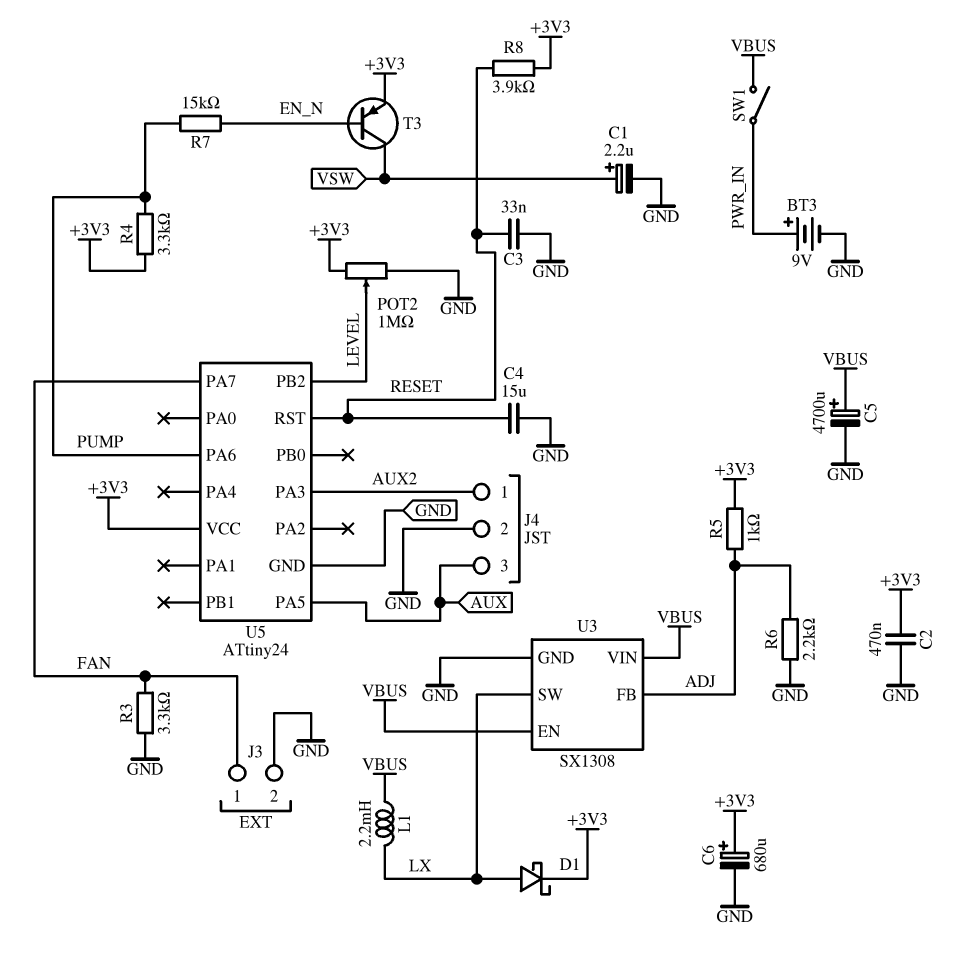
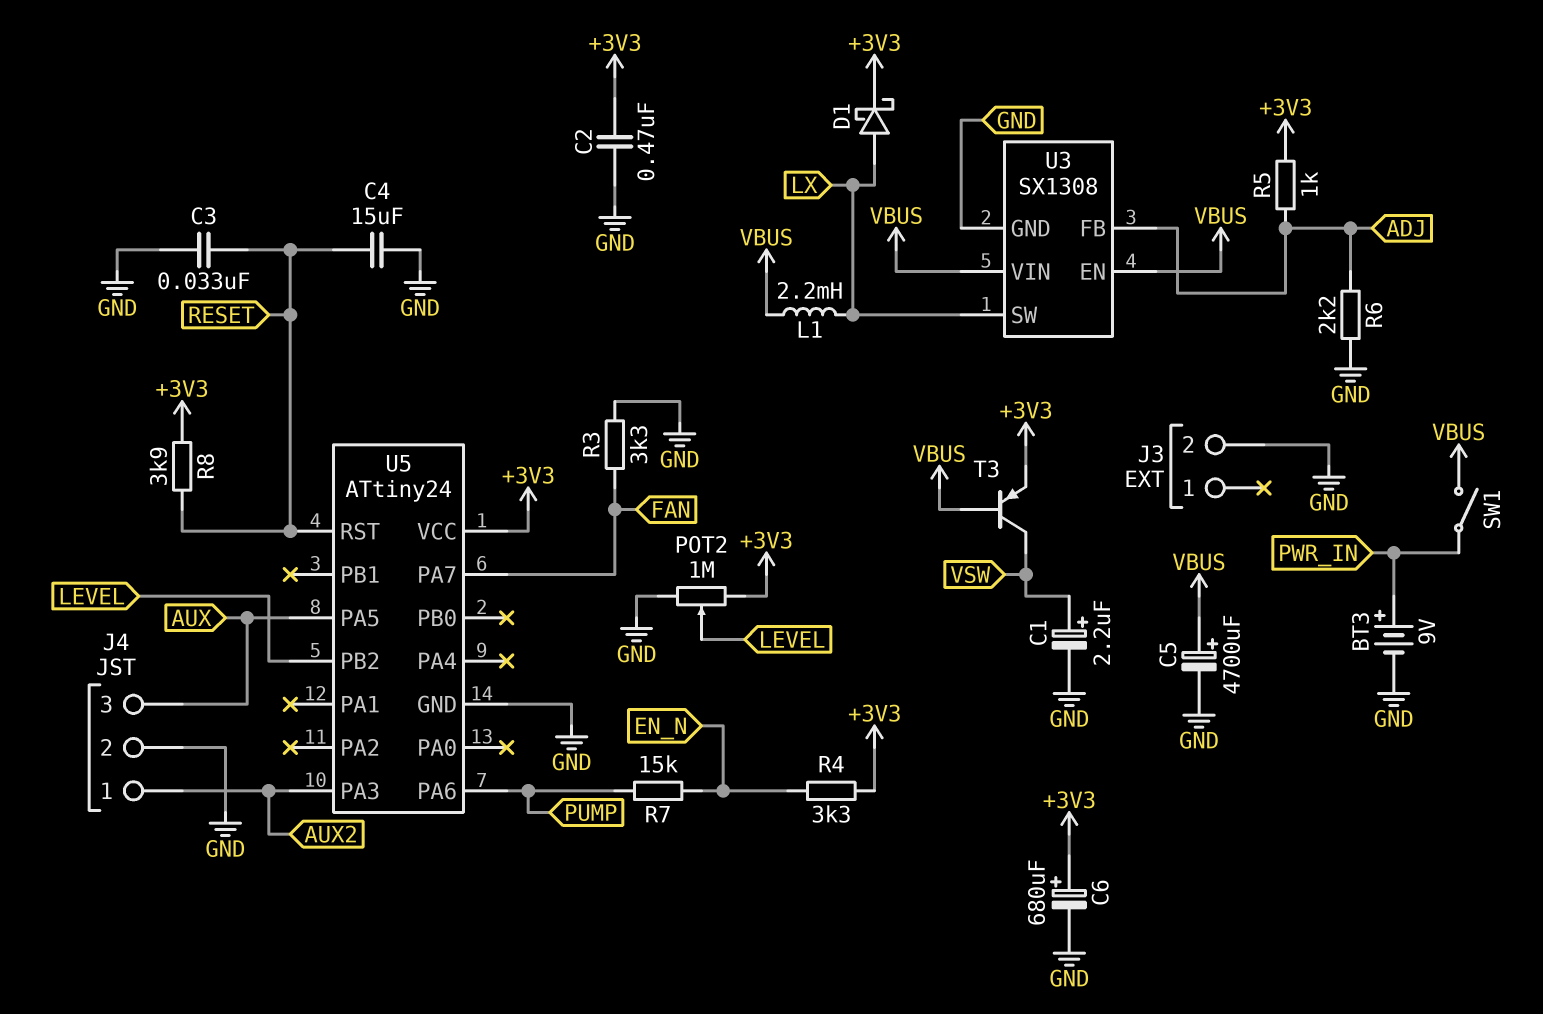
J3 pin 1: FAN -> none
R4: 3.3k (+3V3, PUMP) -> 3.3k (+3V3, EN_N)
T3: PNP (B EN_N, C VSW, E +3V3) -> PNP (B VBUS, C VSW, E +3V3)

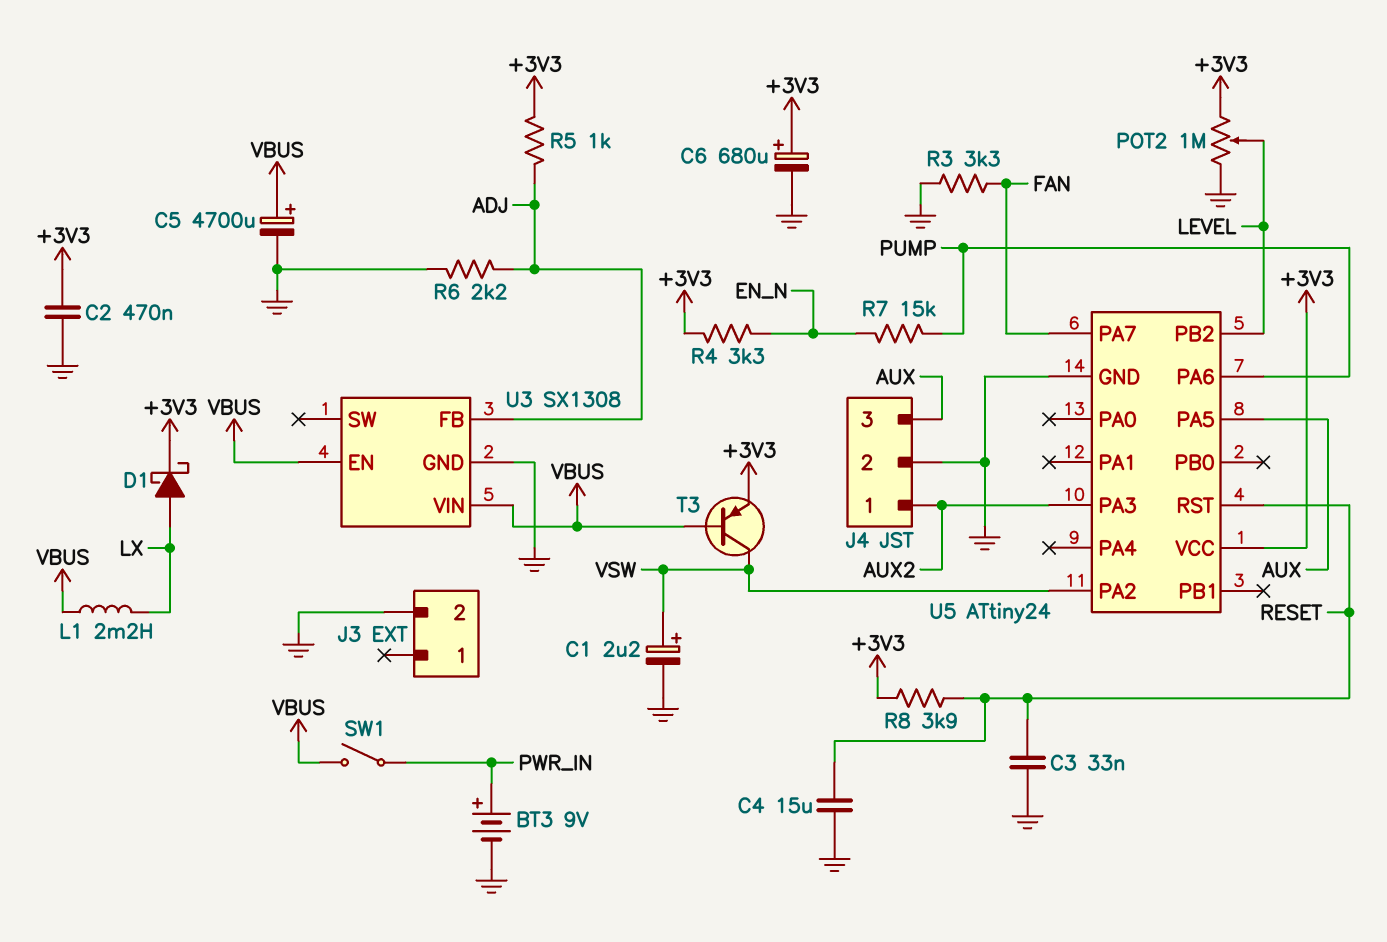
U3 pin SW: LX -> none
U5 pin PA2: none -> VSW

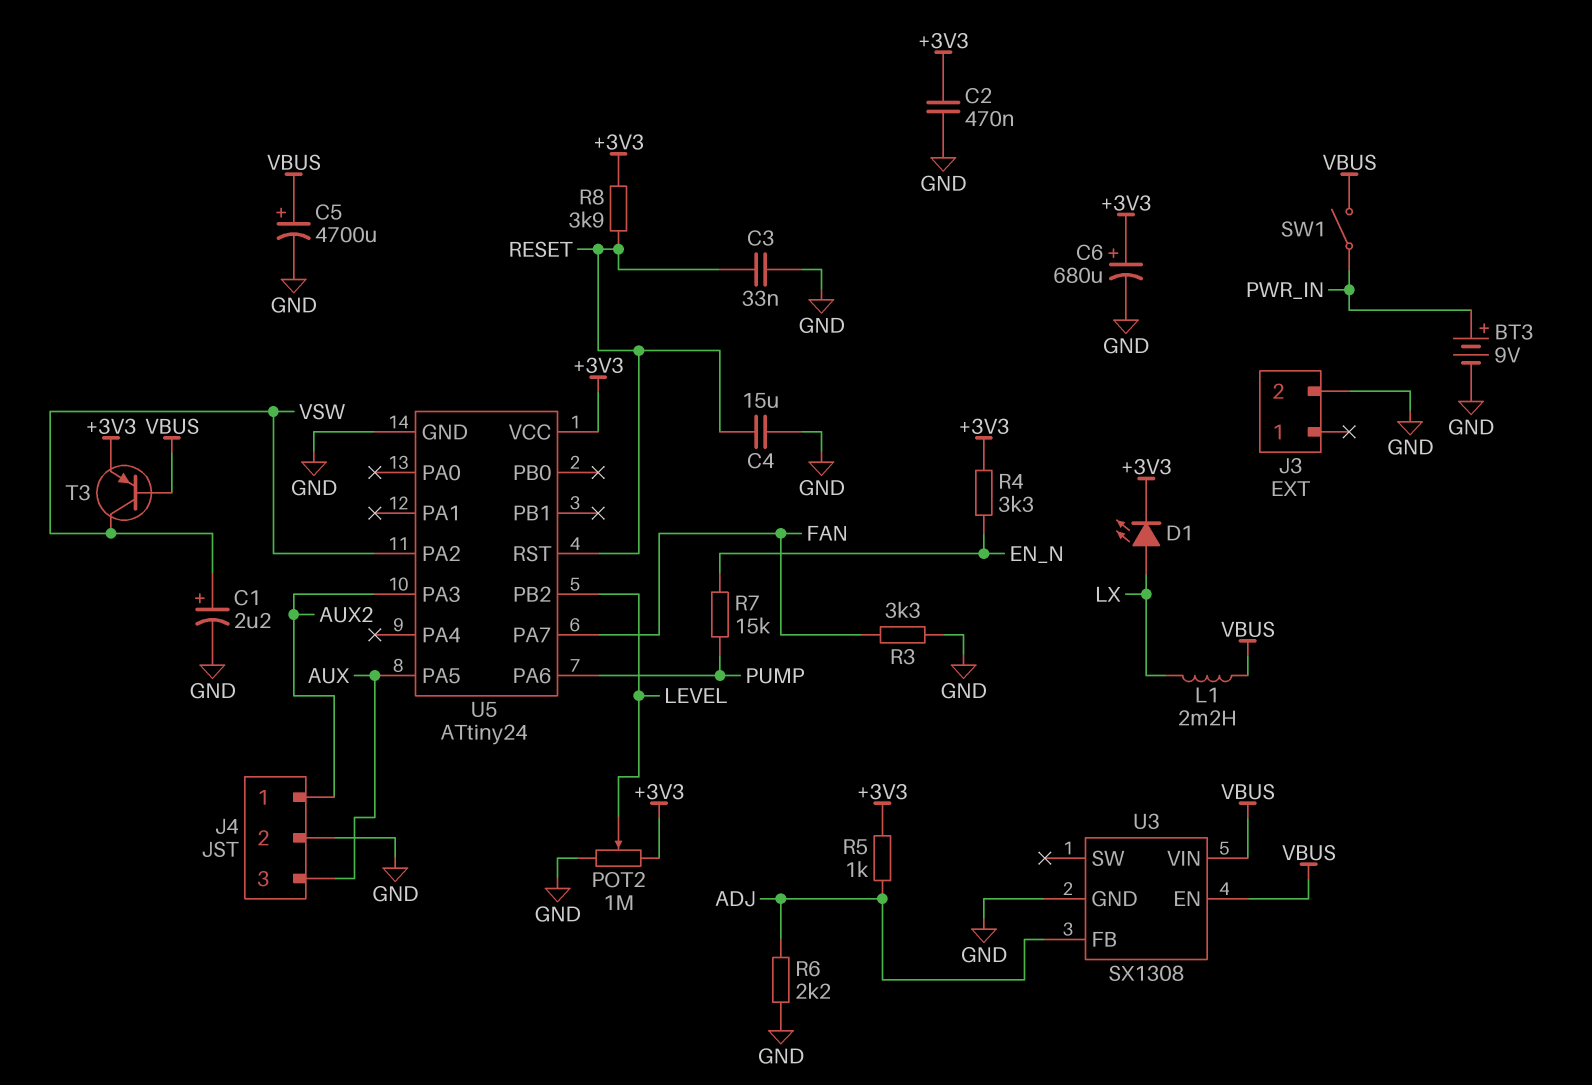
D1: schottky (A LX, K +3V3) -> LED (A LX, K +3V3)

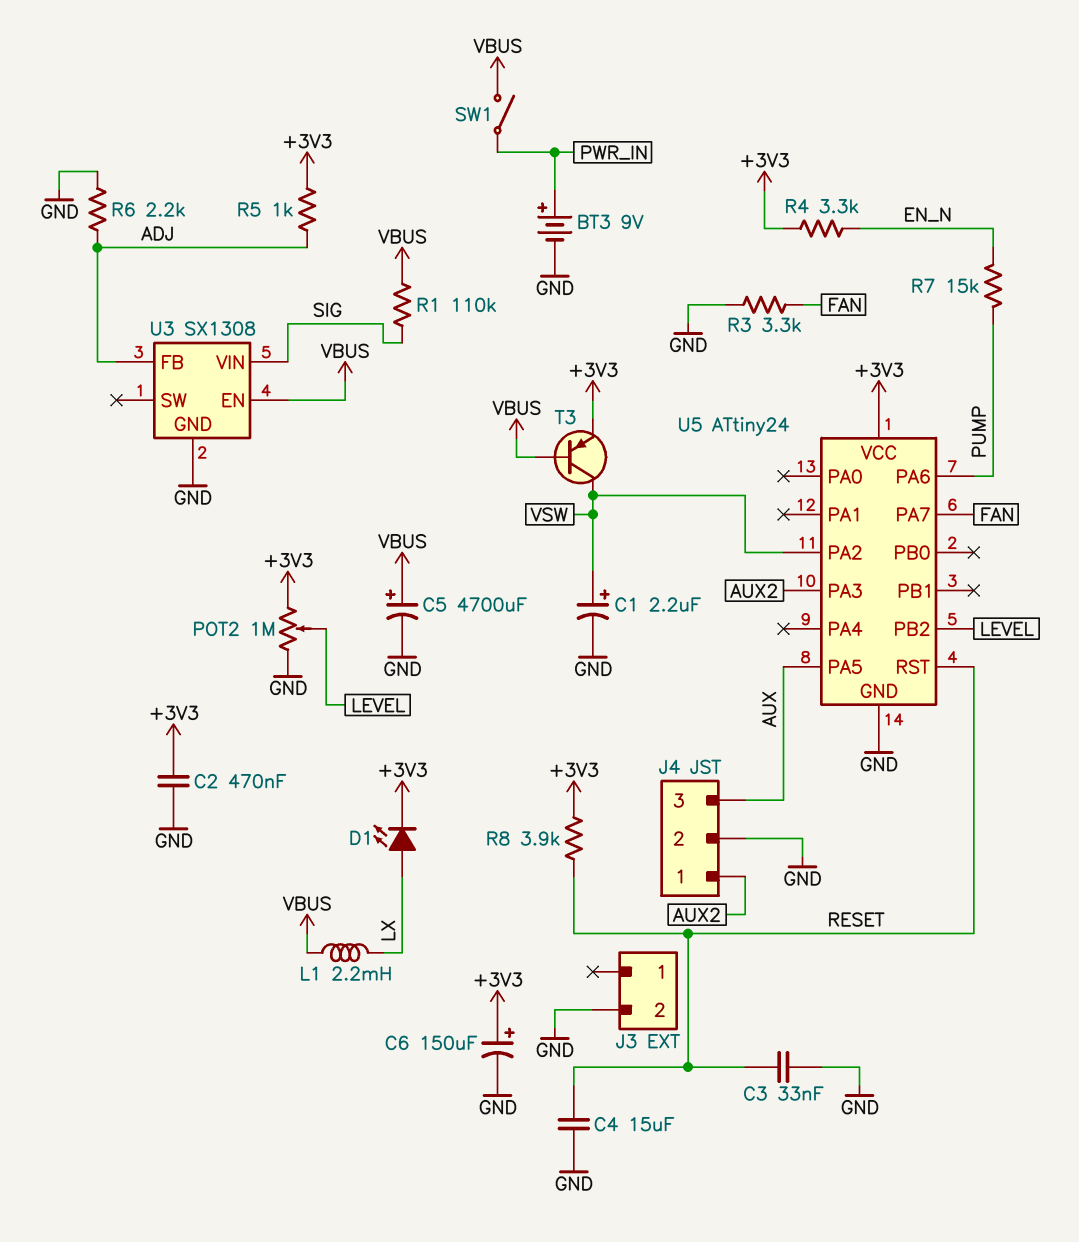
C6: 680uF (plus +3V3, minus GND) -> 150uF (plus +3V3, minus GND)
R1: none -> 110k (SIG, VBUS)
U3 pin VIN: VBUS -> SIG

